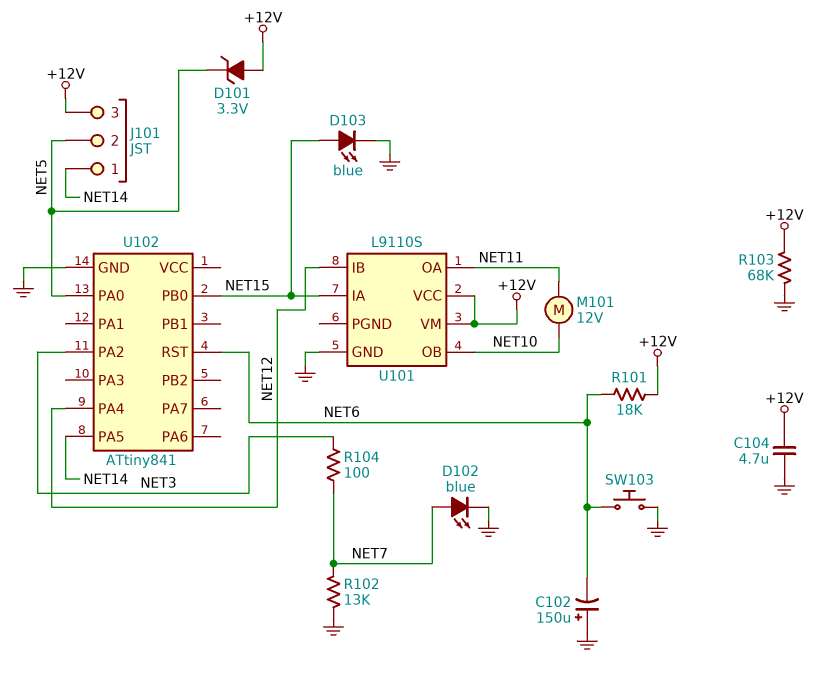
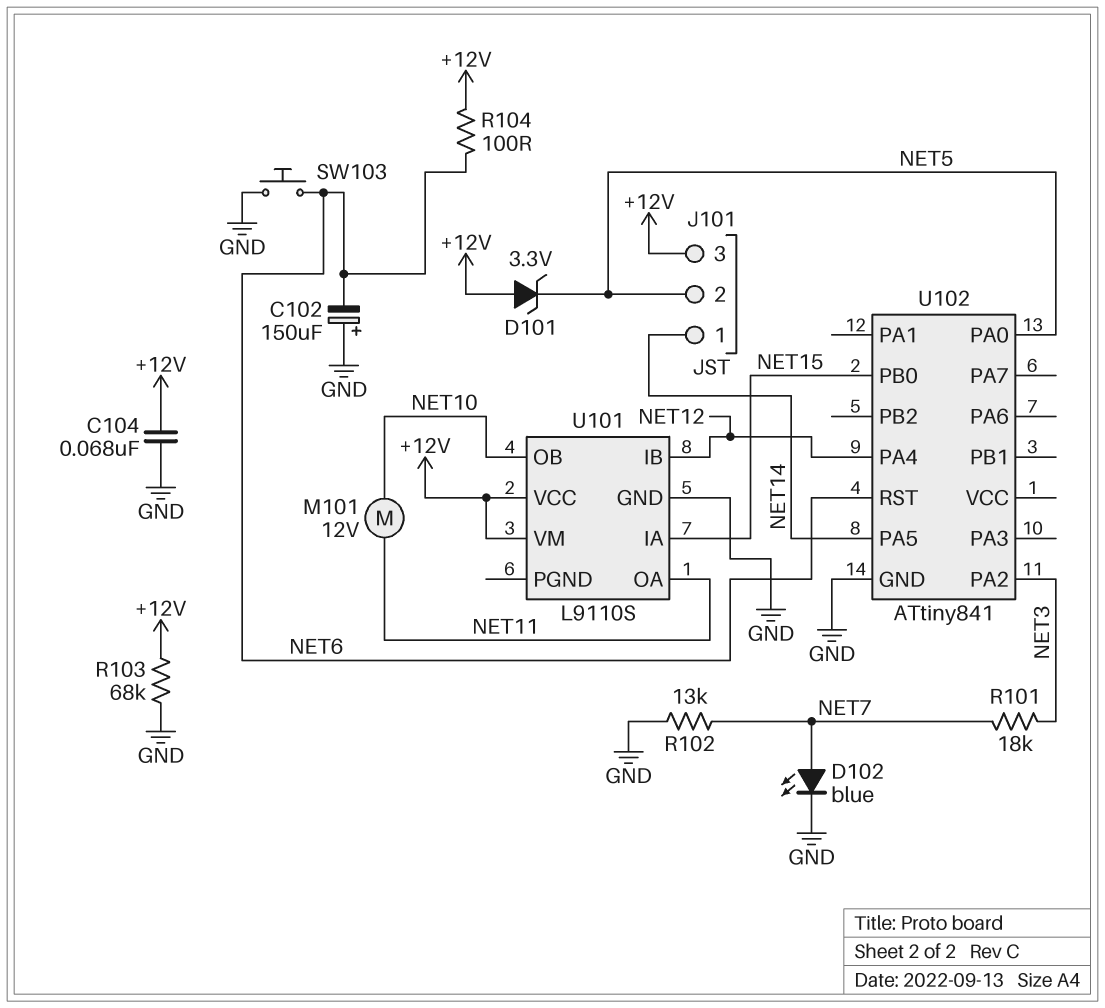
C104: 4.7uF (+12V, GND) -> 68nF (+12V, GND)
D103: LED blue (A NET15, K GND) -> none
R101: 18k (+12V, NET6) -> 18k (NET3, NET7)
R104: 100 (NET3, NET7) -> 100 (+12V, NET6)

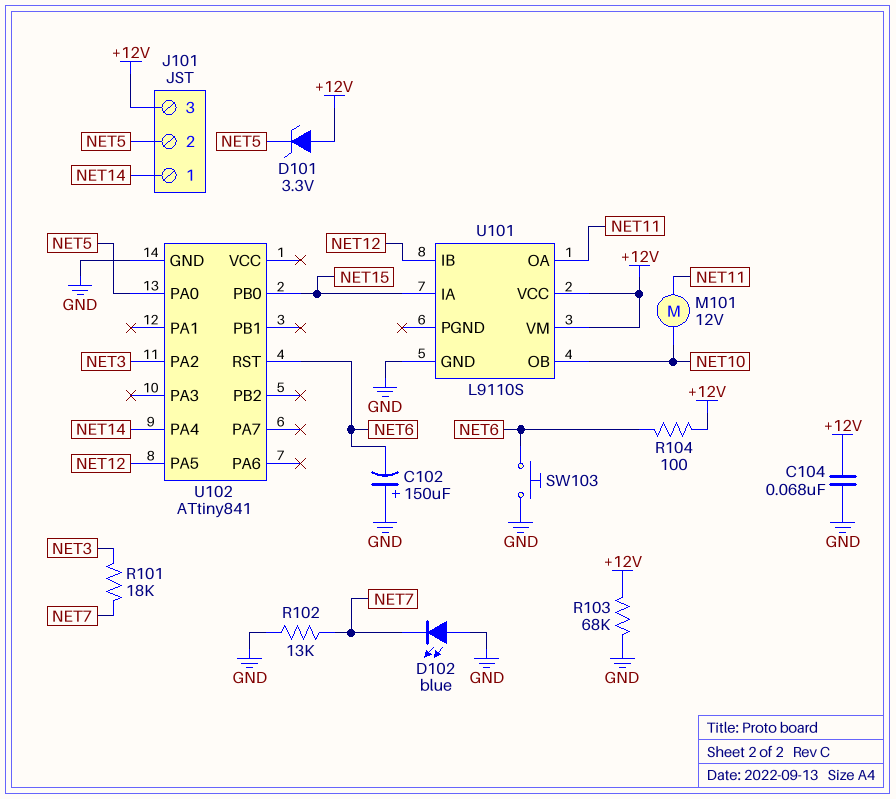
D102: LED blue (A NET7, K GND) -> LED blue (A GND, K NET7)
U102 pin PA4: NET12 -> NET14
U102 pin PA5: NET14 -> NET12

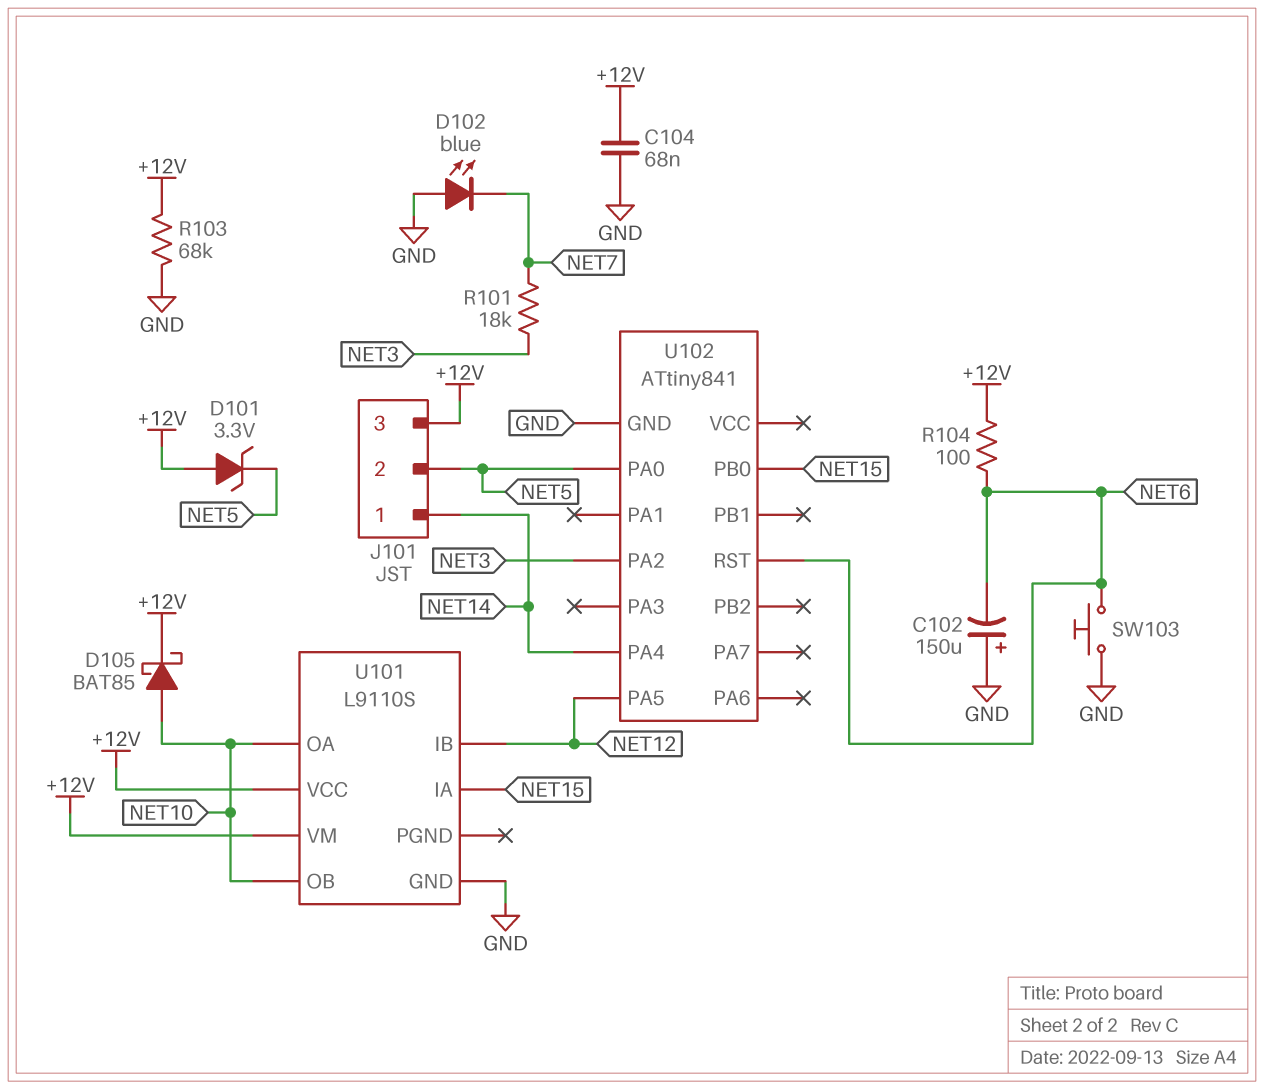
D105: none -> schottky BAT85 (A NET10, K +12V)
M101: motor 12V (NET10, NET11) -> none
R102: 13k (GND, NET7) -> none
U101 pin OA: NET11 -> NET10

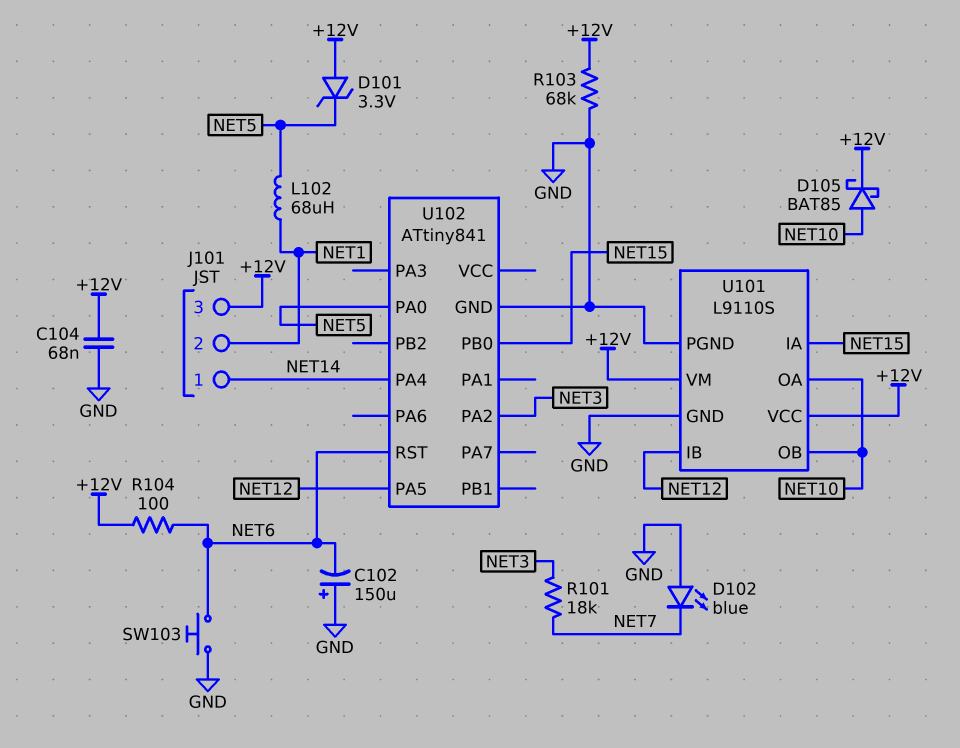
J101 pin 2: NET5 -> NET1
L102: none -> 68uH (NET1, NET5)
U101 pin PGND: none -> GND

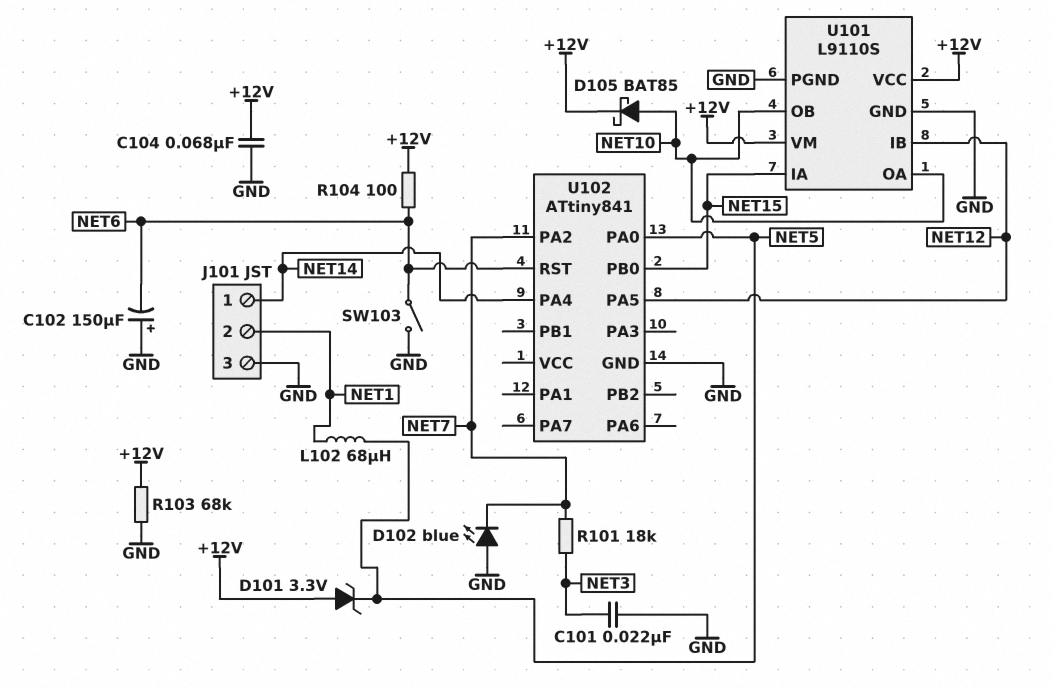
C101: none -> 22nF (GND, NET3)
J101 pin 3: +12V -> GND
SW103: button (GND, NET6) -> switch (GND, NET6)
U102 pin PA2: NET3 -> NET7

